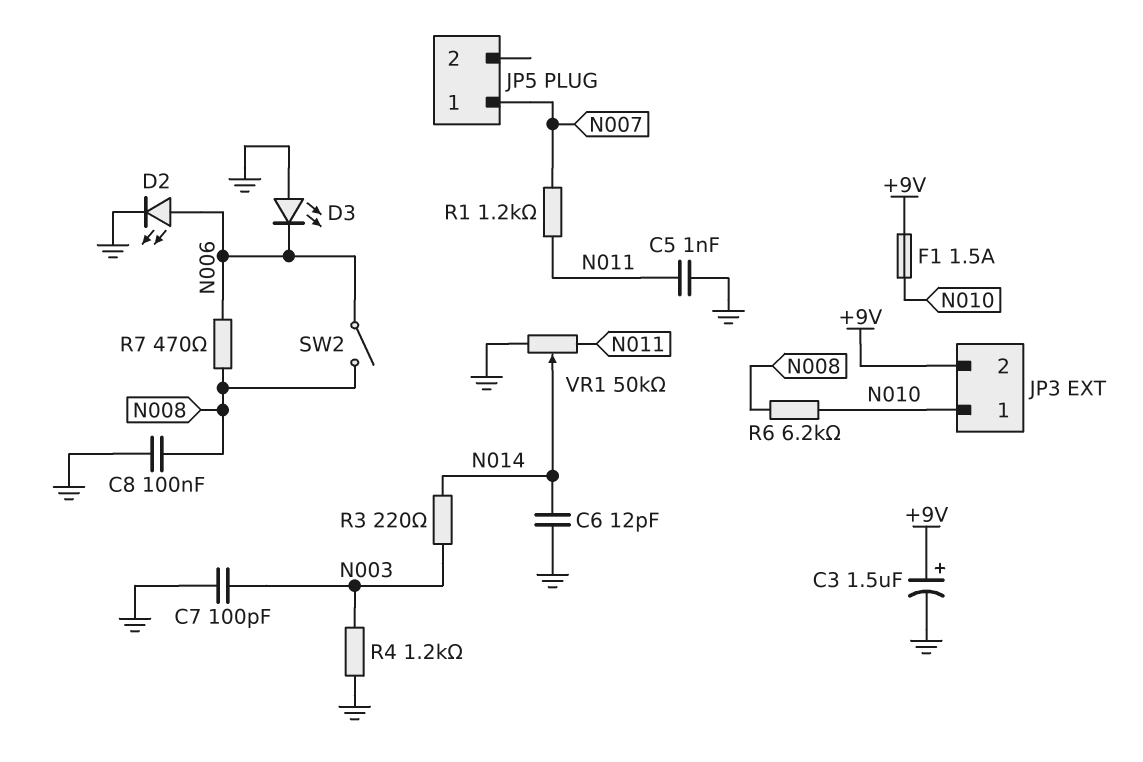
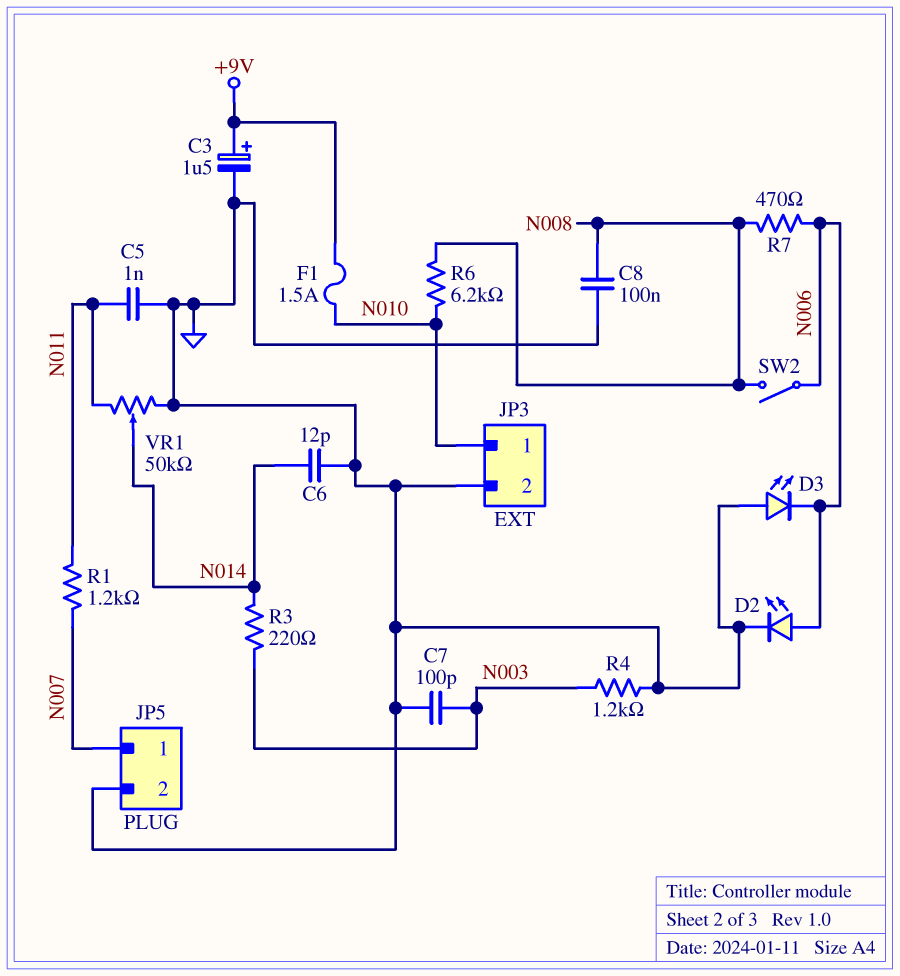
JP3 pin 2: +9V -> GND
JP5 pin 2: none -> GND

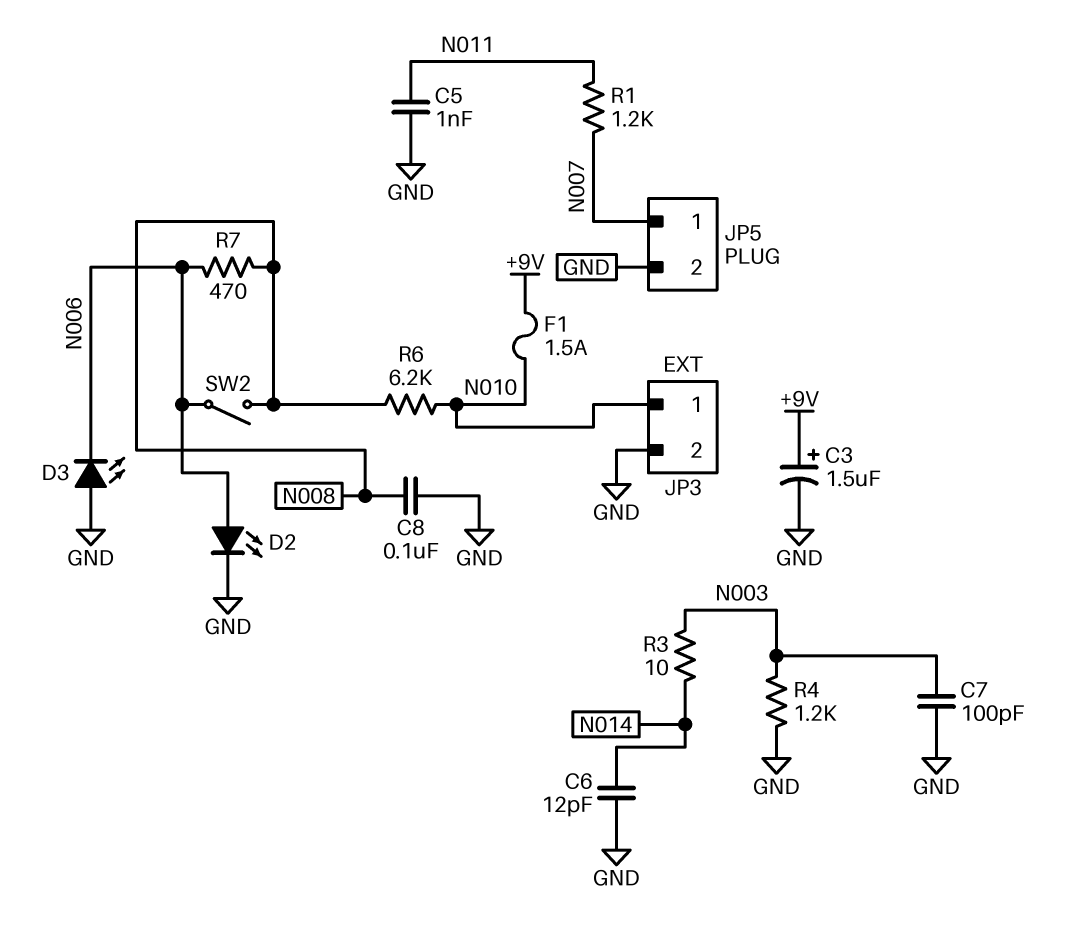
R3: 220 (N003, N014) -> 10 (N003, N014)
VR1: 50k (GND, N011, wiper N014) -> none

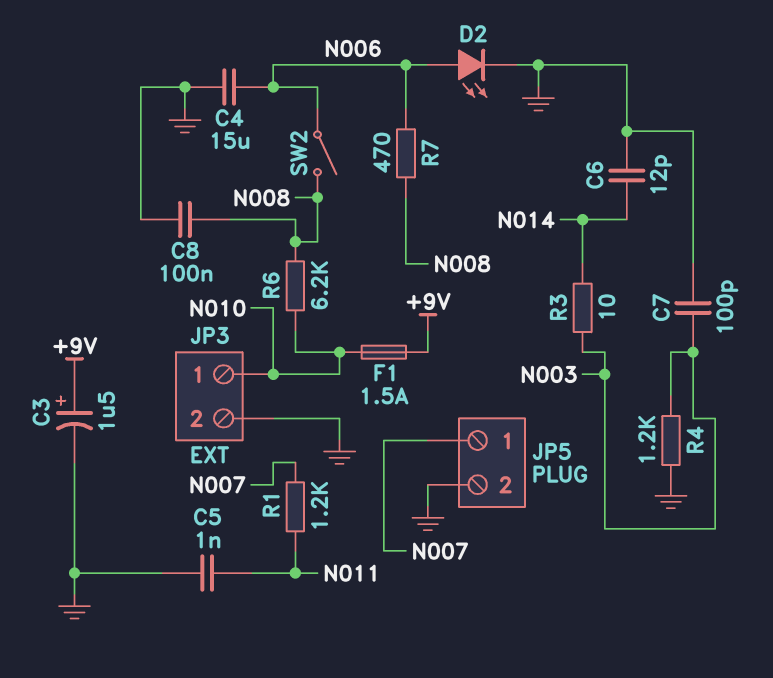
C4: none -> 15uF (GND, N006)
D3: LED (A GND, K N006) -> none

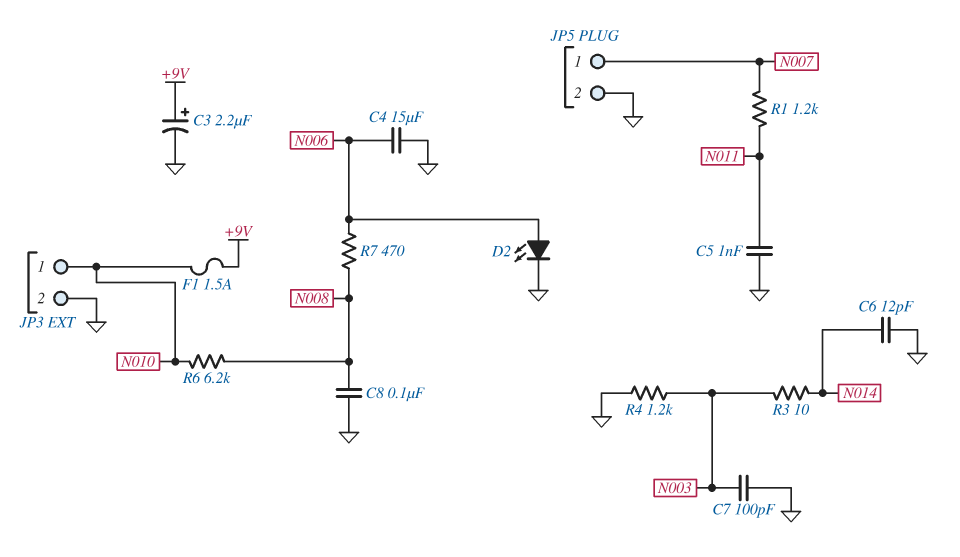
C3: 1.5uF (plus +9V, minus GND) -> 2.2uF (plus +9V, minus GND)
SW2: switch (N006, N008) -> none

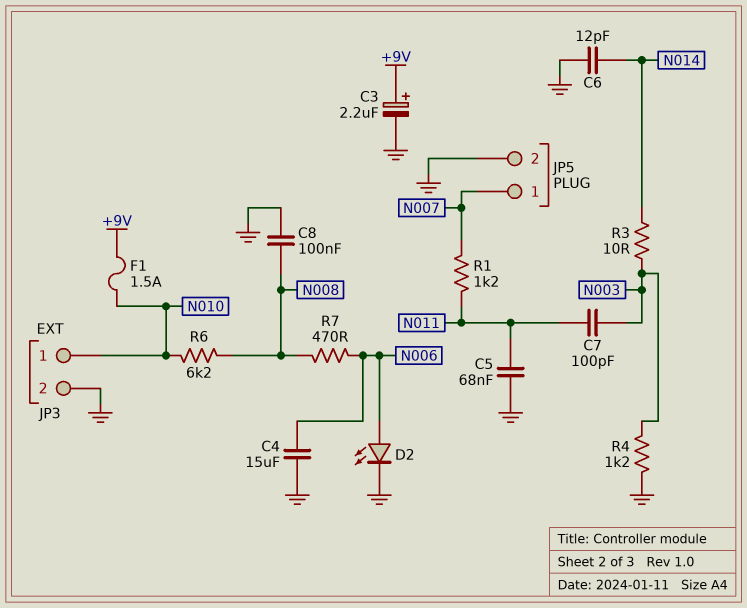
C5: 1nF (GND, N011) -> 68nF (GND, N011)
C7: 100pF (GND, N003) -> 100pF (N003, N011)

